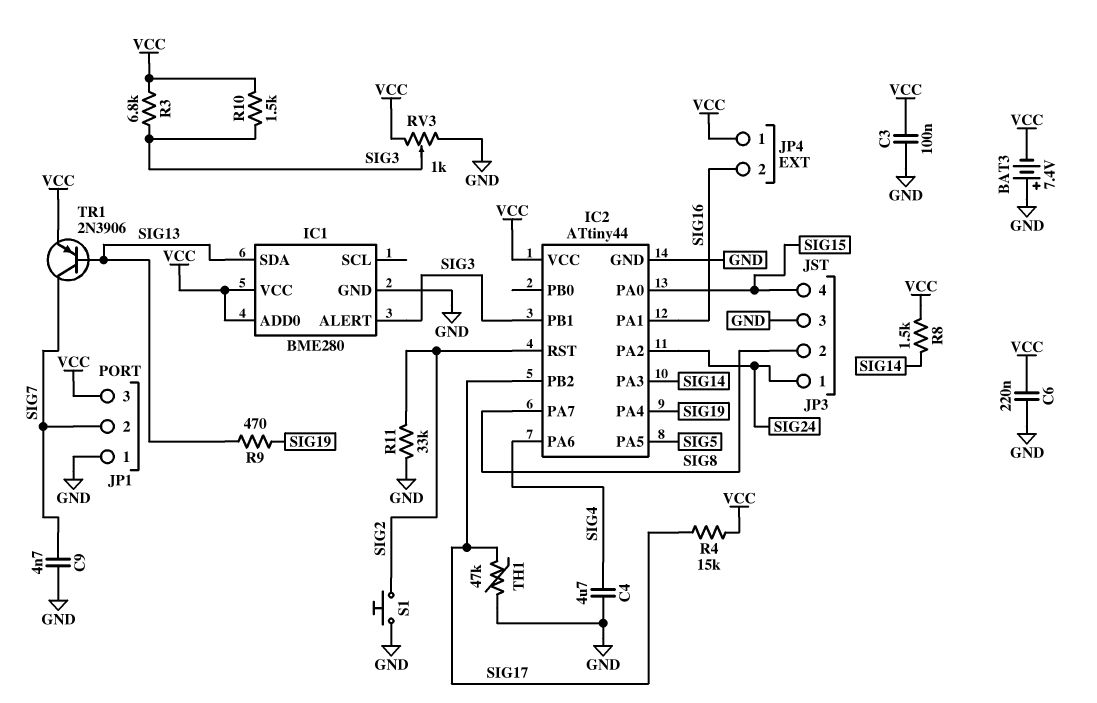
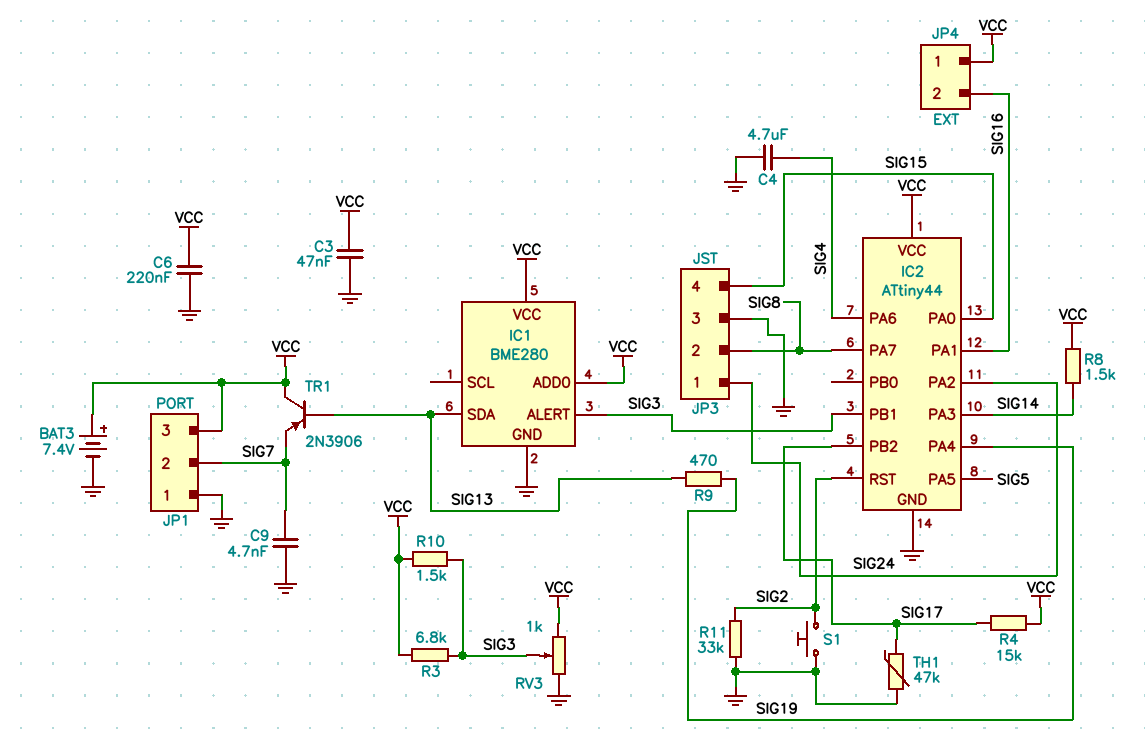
BAT3: 7.4V (plus GND, minus VCC) -> 7.4V (plus VCC, minus GND)
C3: 100nF (GND, VCC) -> 47nF (GND, VCC)
TR1: PNP 2N3906 (B SIG13, C SIG7, E VCC) -> PNP 2N3906 (B SIG13, C VCC, E SIG7)

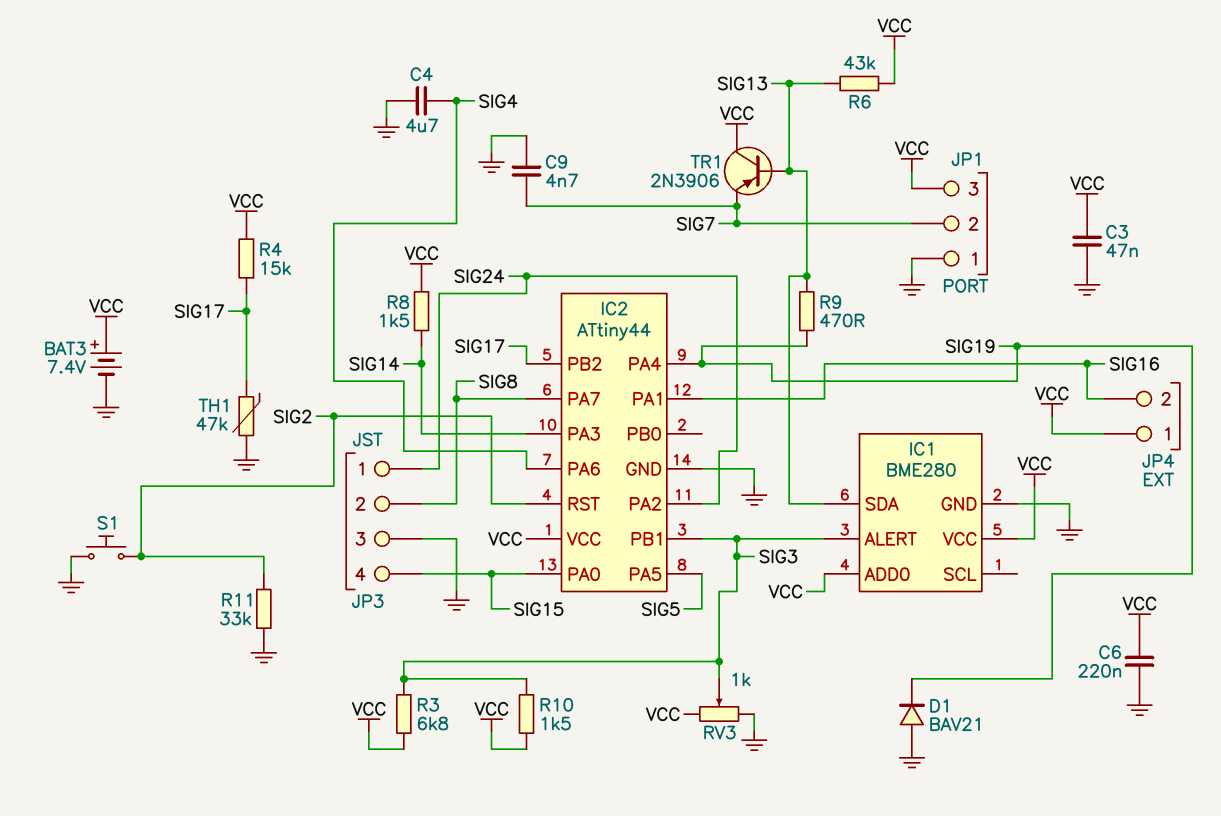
D1: none -> diode BAV21 (A GND, K SIG19)
R6: none -> 43k (SIG13, VCC)

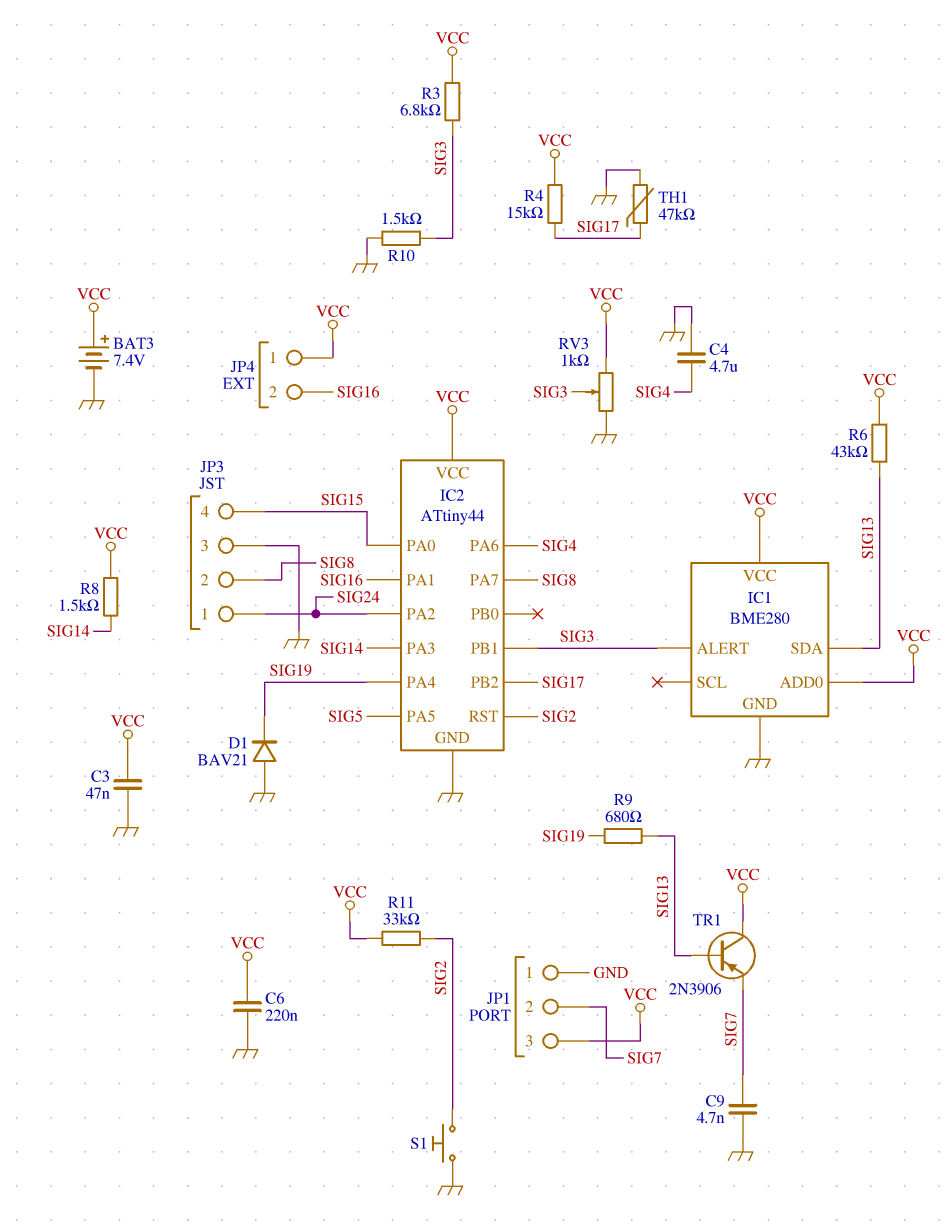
R9: 470 (SIG13, SIG19) -> 680 (SIG13, SIG19)
R10: 1.5k (SIG3, VCC) -> 1.5k (GND, SIG3)
R11: 33k (GND, SIG2) -> 33k (SIG2, VCC)

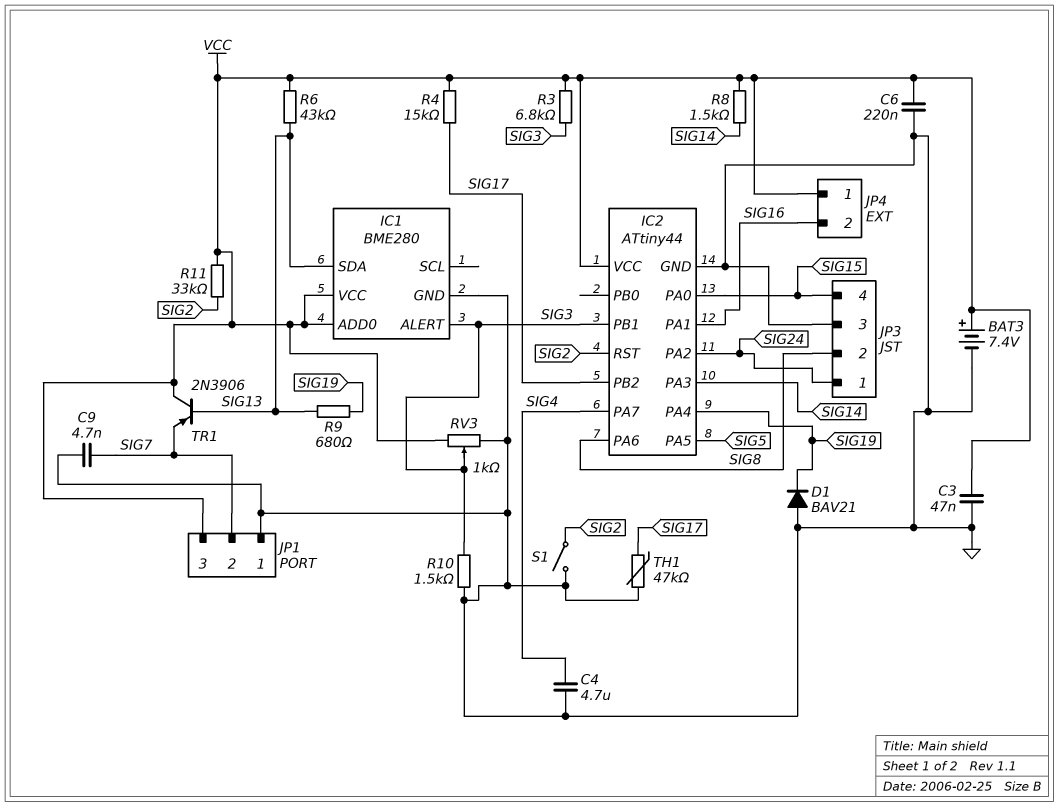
IC2 pin PA6: SIG4 -> SIG8
IC2 pin PA7: SIG8 -> SIG4
S1: button (GND, SIG2) -> switch (GND, SIG2)

